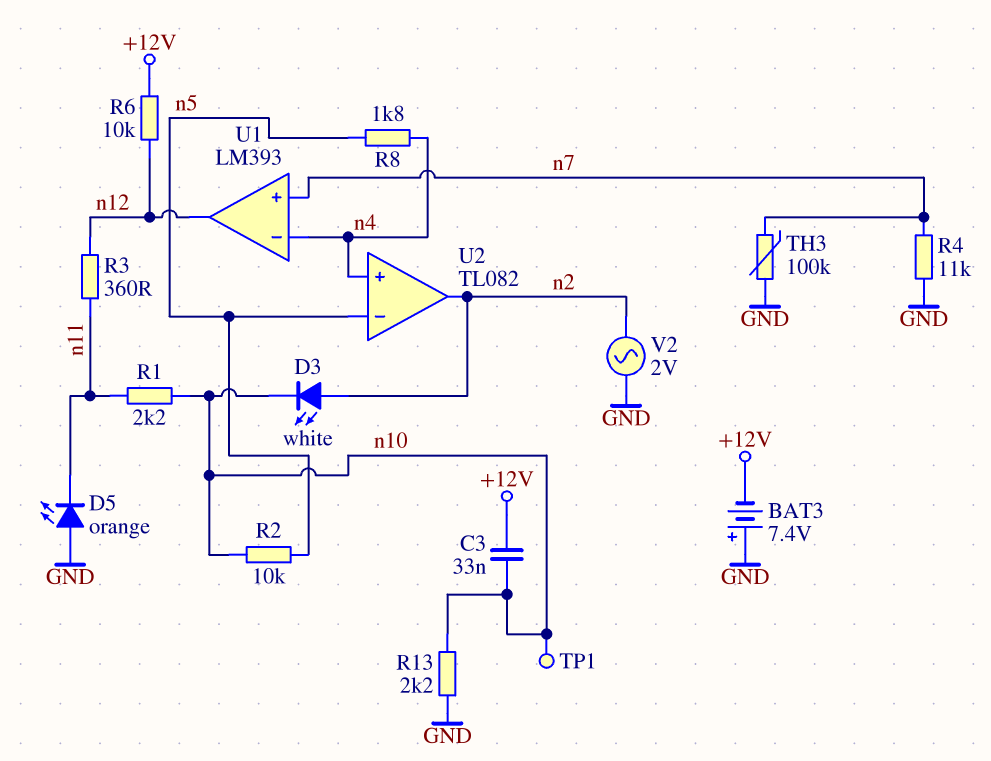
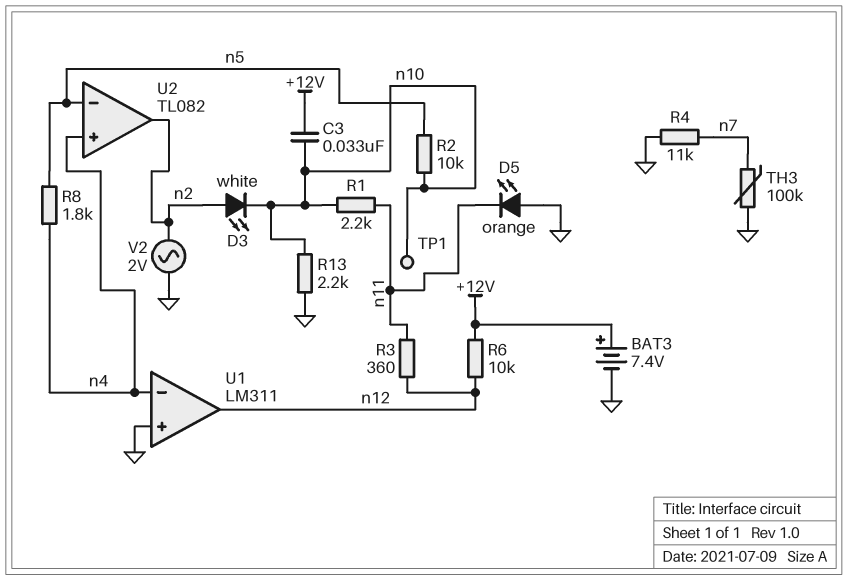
BAT3: 7.4V (plus GND, minus +12V) -> 7.4V (plus +12V, minus GND)
U1: LM393 -> LM311
U1 pin in+: n7 -> GND

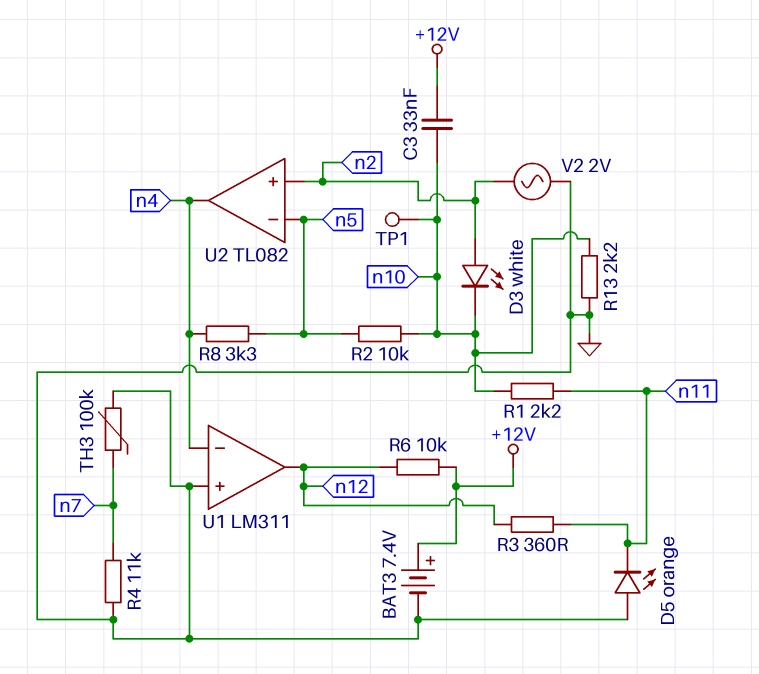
R8: 1.8k (n4, n5) -> 3.3k (n4, n5)
U2 pin in+: n4 -> n2
U2 pin out: n2 -> n4

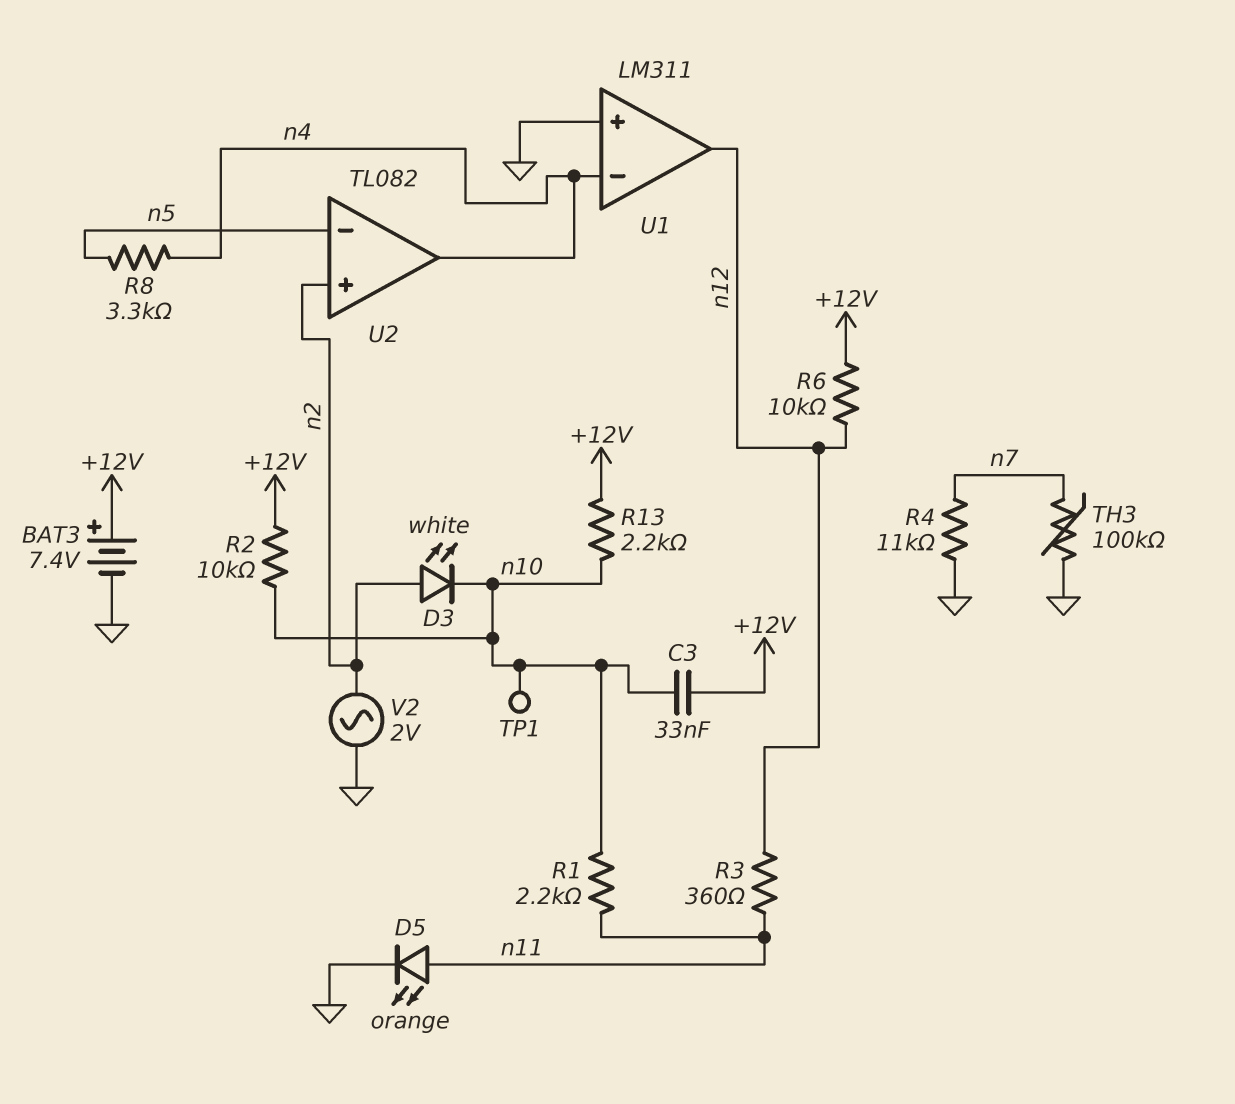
D5: LED orange (A GND, K n11) -> LED orange (A n11, K GND)
R2: 10k (n5, n10) -> 10k (+12V, n10)
R13: 2.2k (GND, n10) -> 2.2k (+12V, n10)

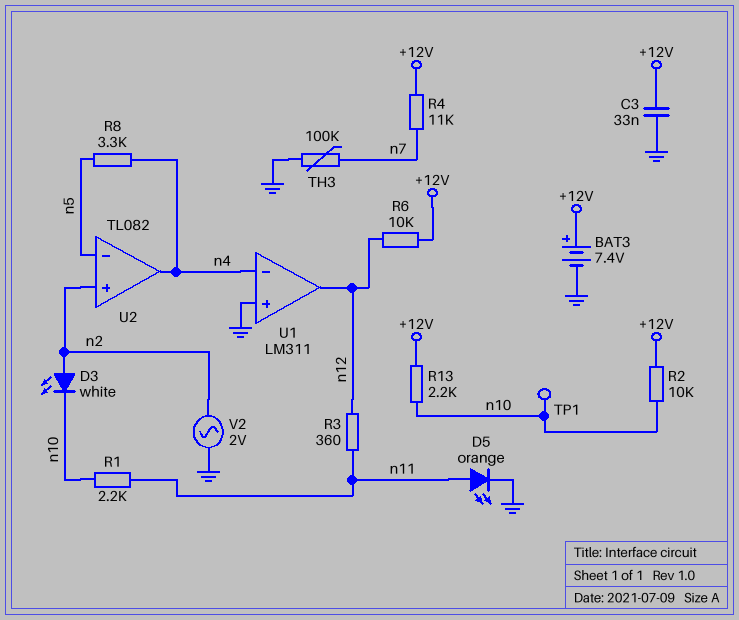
C3: 33nF (+12V, n10) -> 33nF (+12V, GND)
R4: 11k (GND, n7) -> 11k (+12V, n7)

